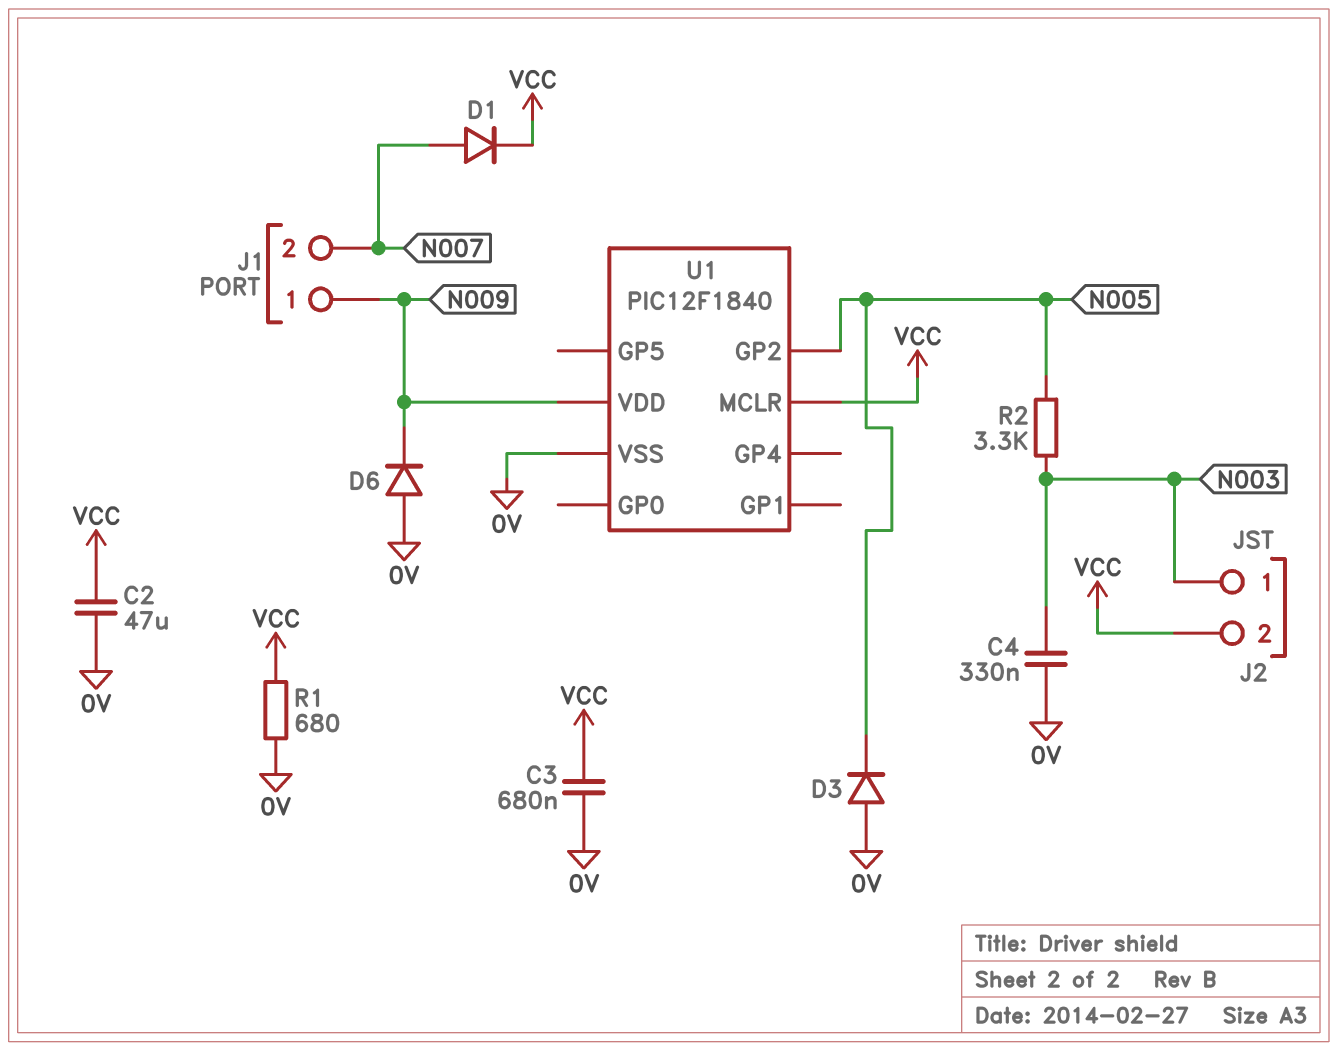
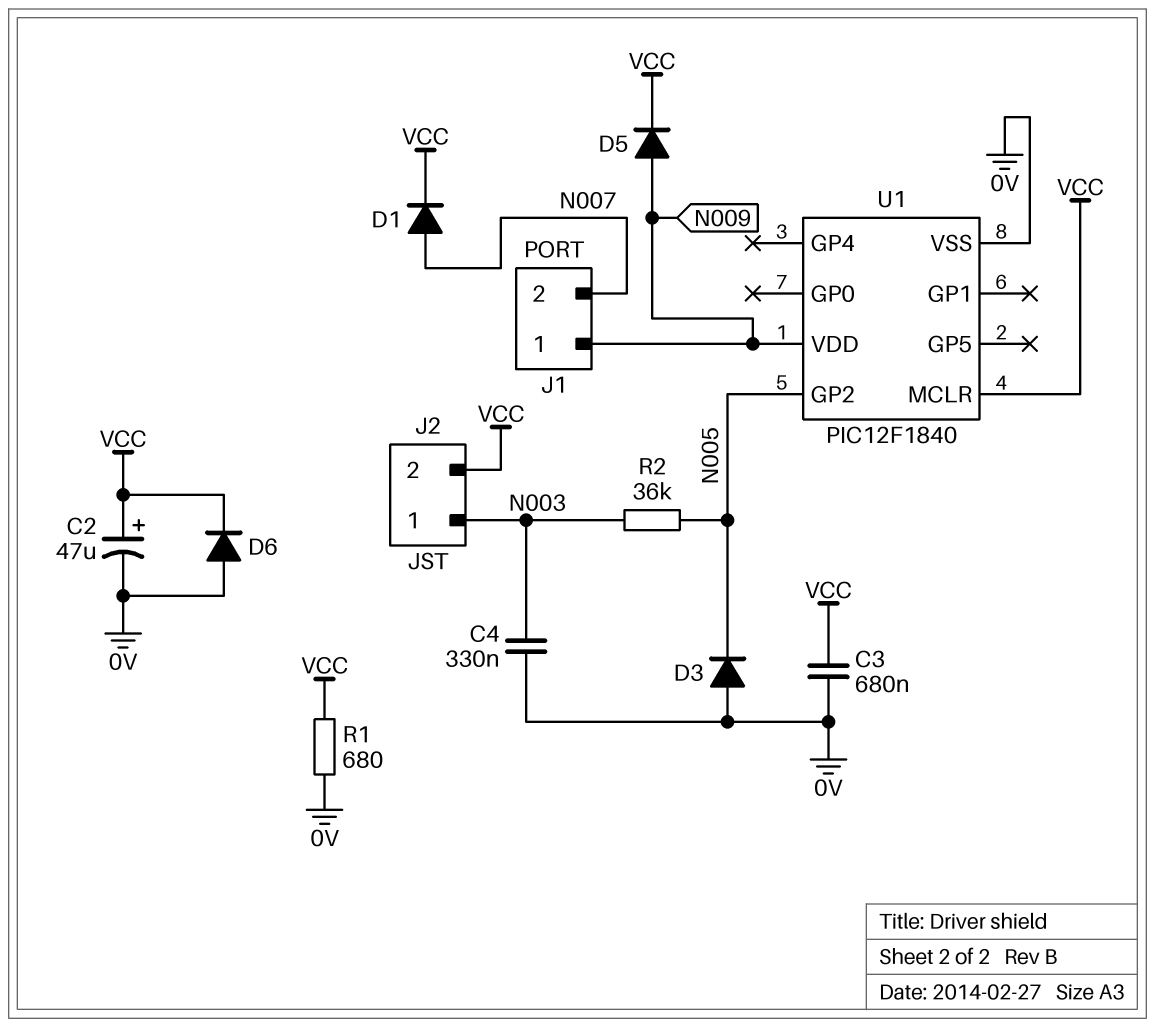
C2: 47uF (0V, VCC) -> 47uF (plus VCC, minus 0V)
D5: none -> diode (A N009, K VCC)
D6: diode (A 0V, K N009) -> diode (A 0V, K VCC)
R2: 3.3k (N003, N005) -> 36k (N003, N005)

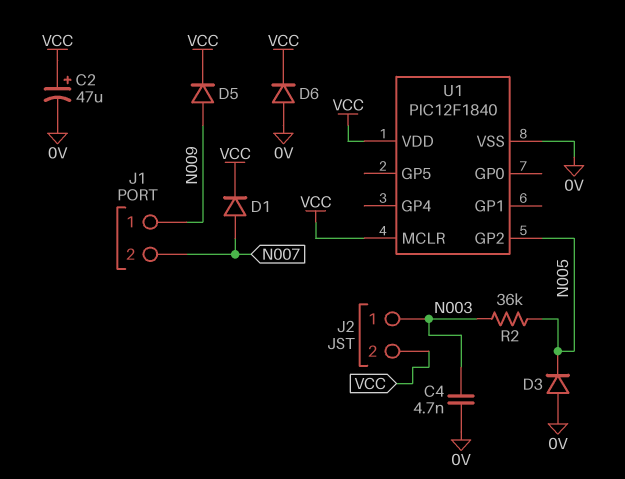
C3: 680nF (0V, VCC) -> none
C4: 330nF (0V, N003) -> 4.7nF (0V, N003)
R1: 680 (0V, VCC) -> none
U1 pin VDD: N009 -> VCC

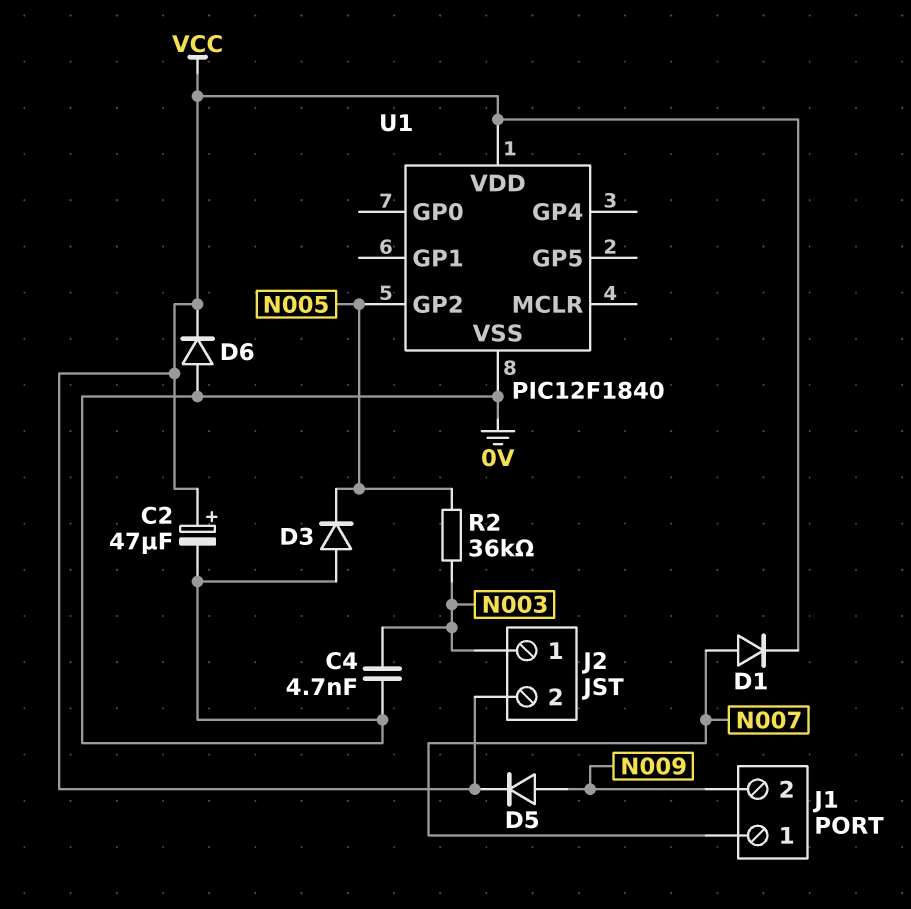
J1 pin 1: N009 -> N007
J1 pin 2: N007 -> N009
U1 pin MCLR: VCC -> none

